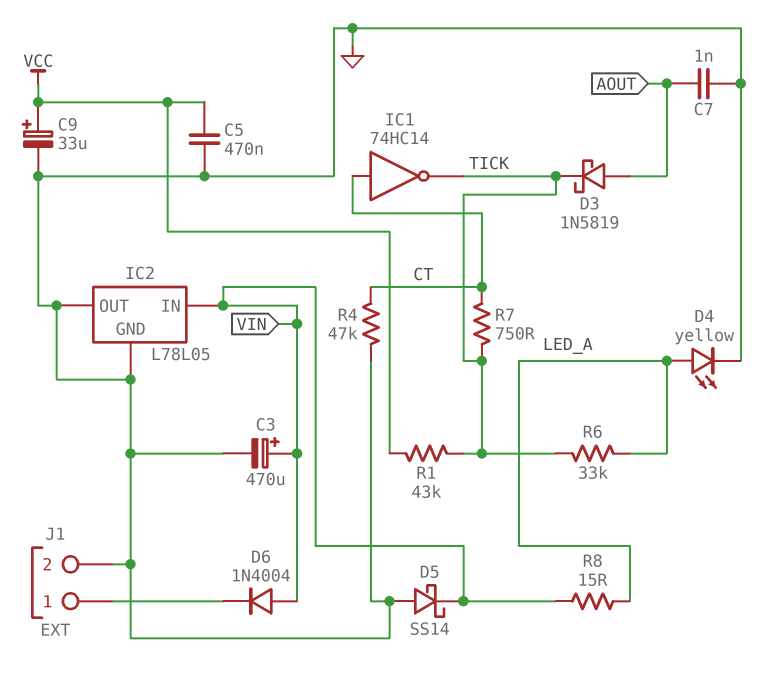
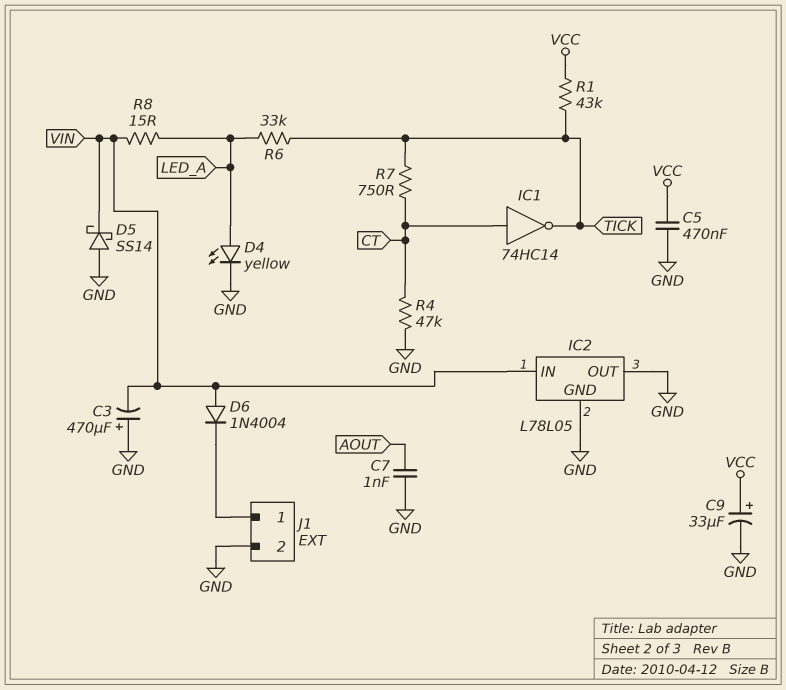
C3: 470uF (plus VIN, minus GND) -> 470uF (plus GND, minus VIN)
D3: schottky 1N5819 (A AOUT, K TICK) -> none

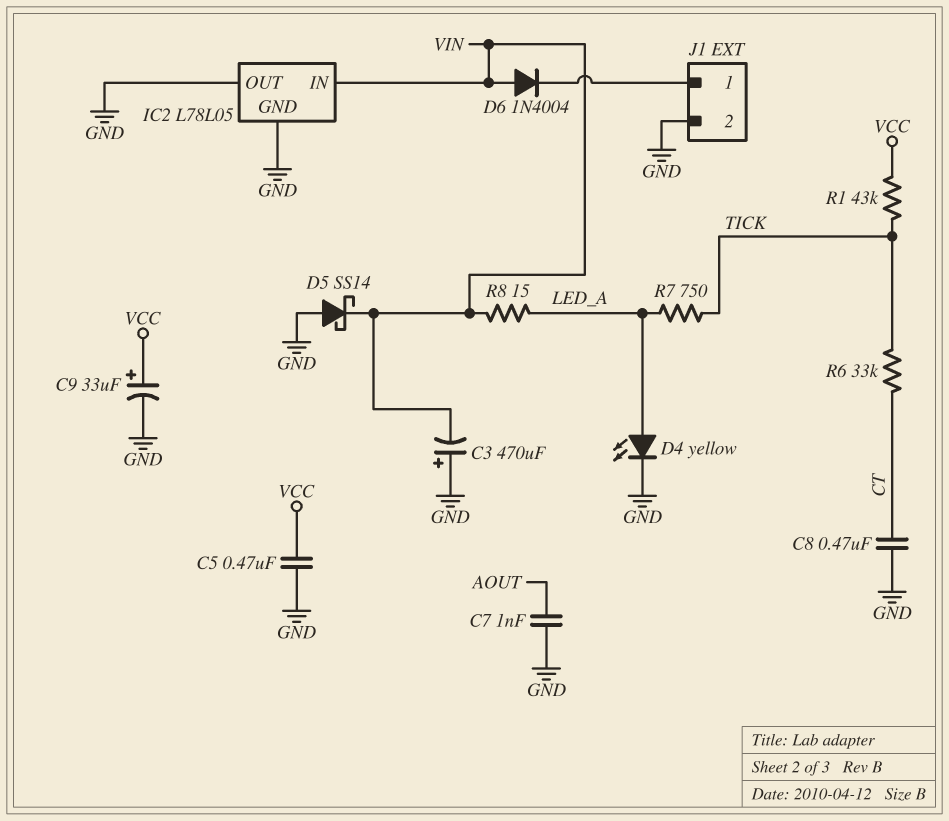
C8: none -> 470nF (CT, GND)
IC1: NOT 74HC14 (in CT, out TICK) -> none
R4: 47k (CT, GND) -> none
R6: 33k (LED_A, TICK) -> 33k (CT, TICK)
R7: 750 (CT, TICK) -> 750 (LED_A, TICK)

